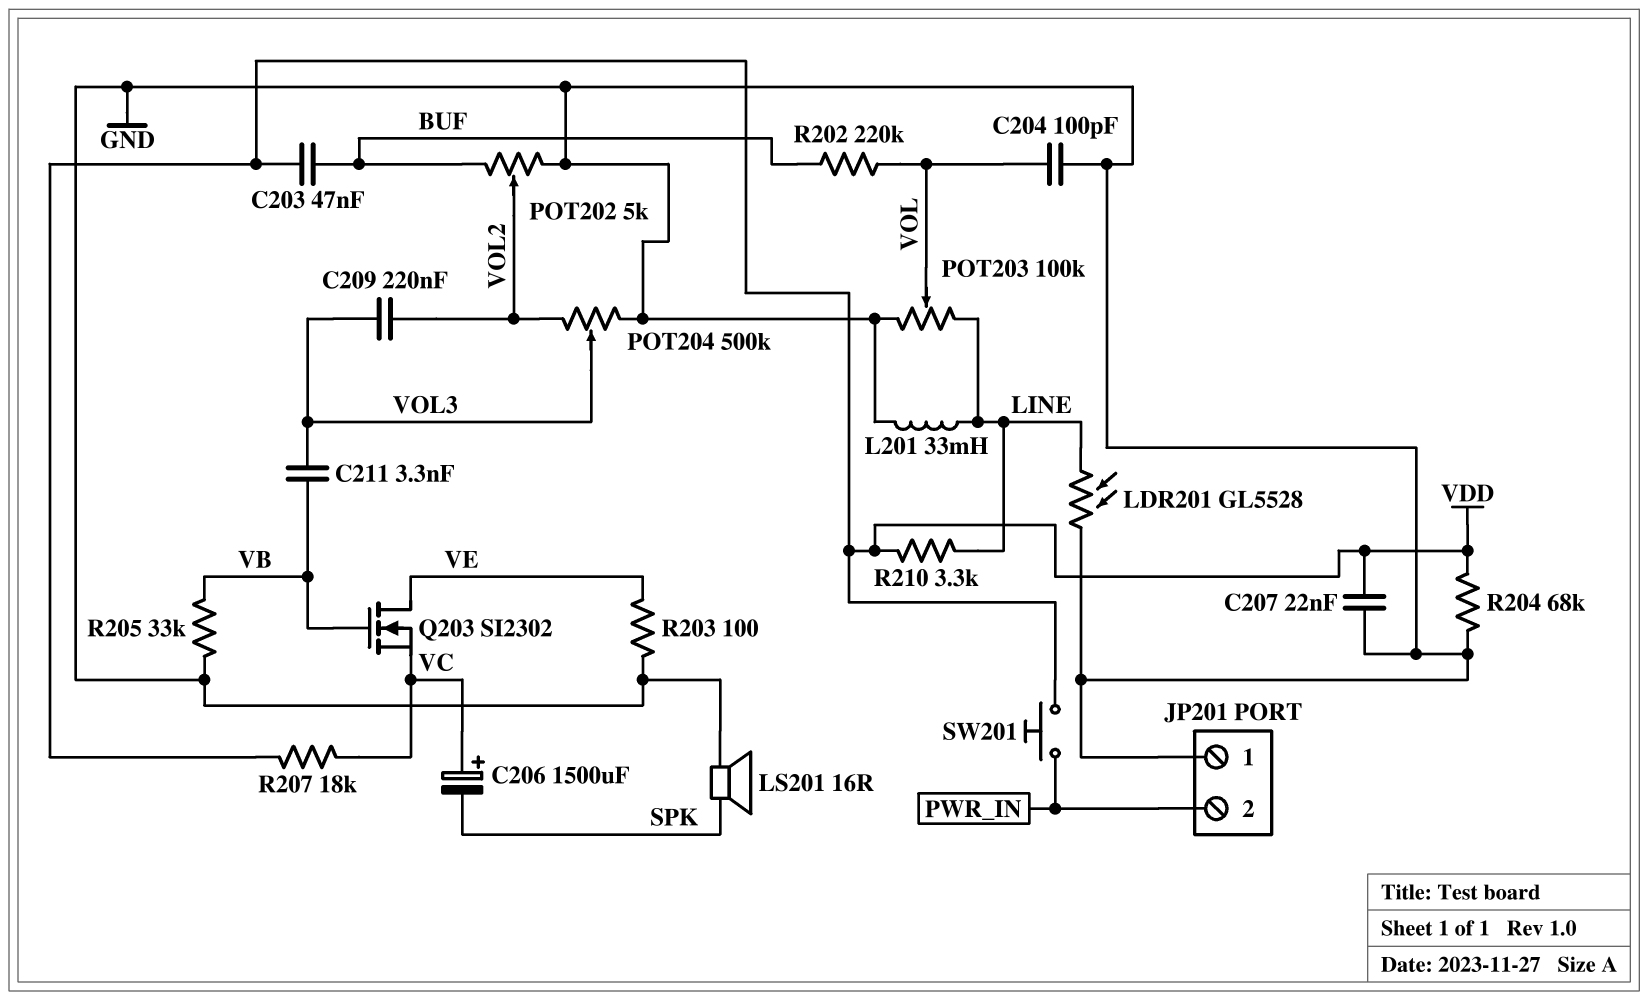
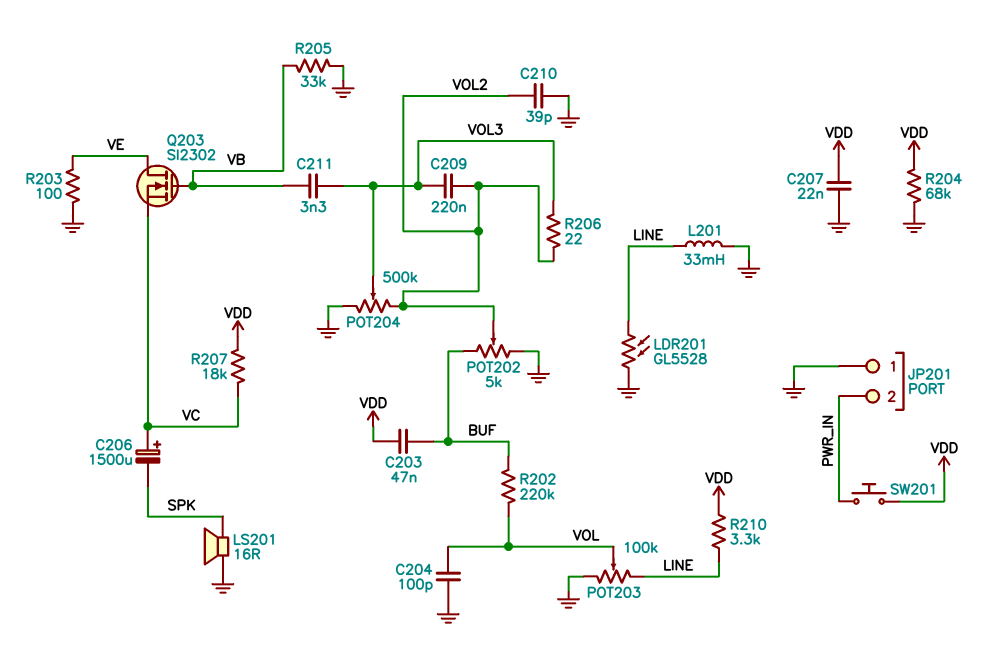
C210: none -> 39pF (GND, VOL2)
R206: none -> 22 (VOL2, VOL3)

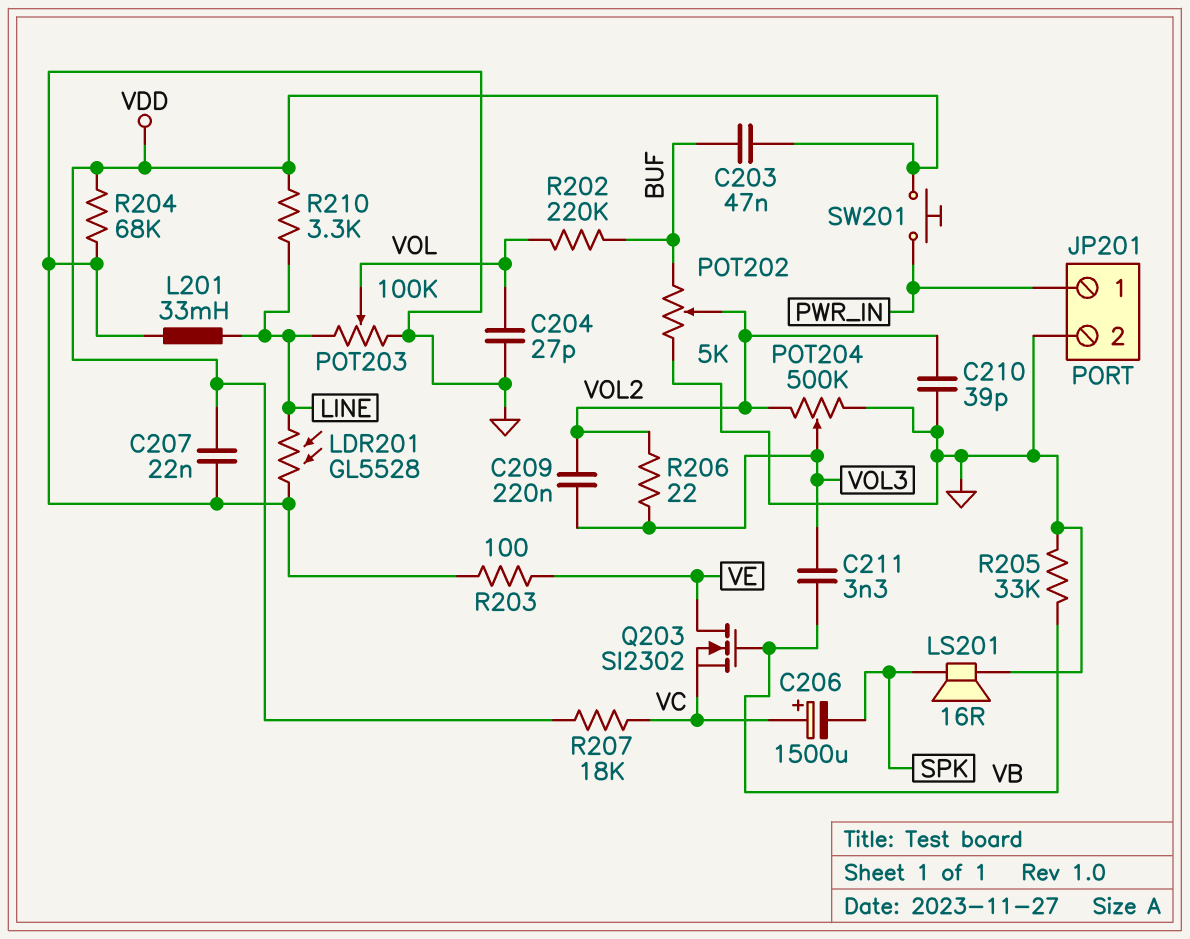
C204: 100pF (GND, VOL) -> 27pF (GND, VOL)
JP201 pin 1: GND -> PWR_IN
JP201 pin 2: PWR_IN -> GND

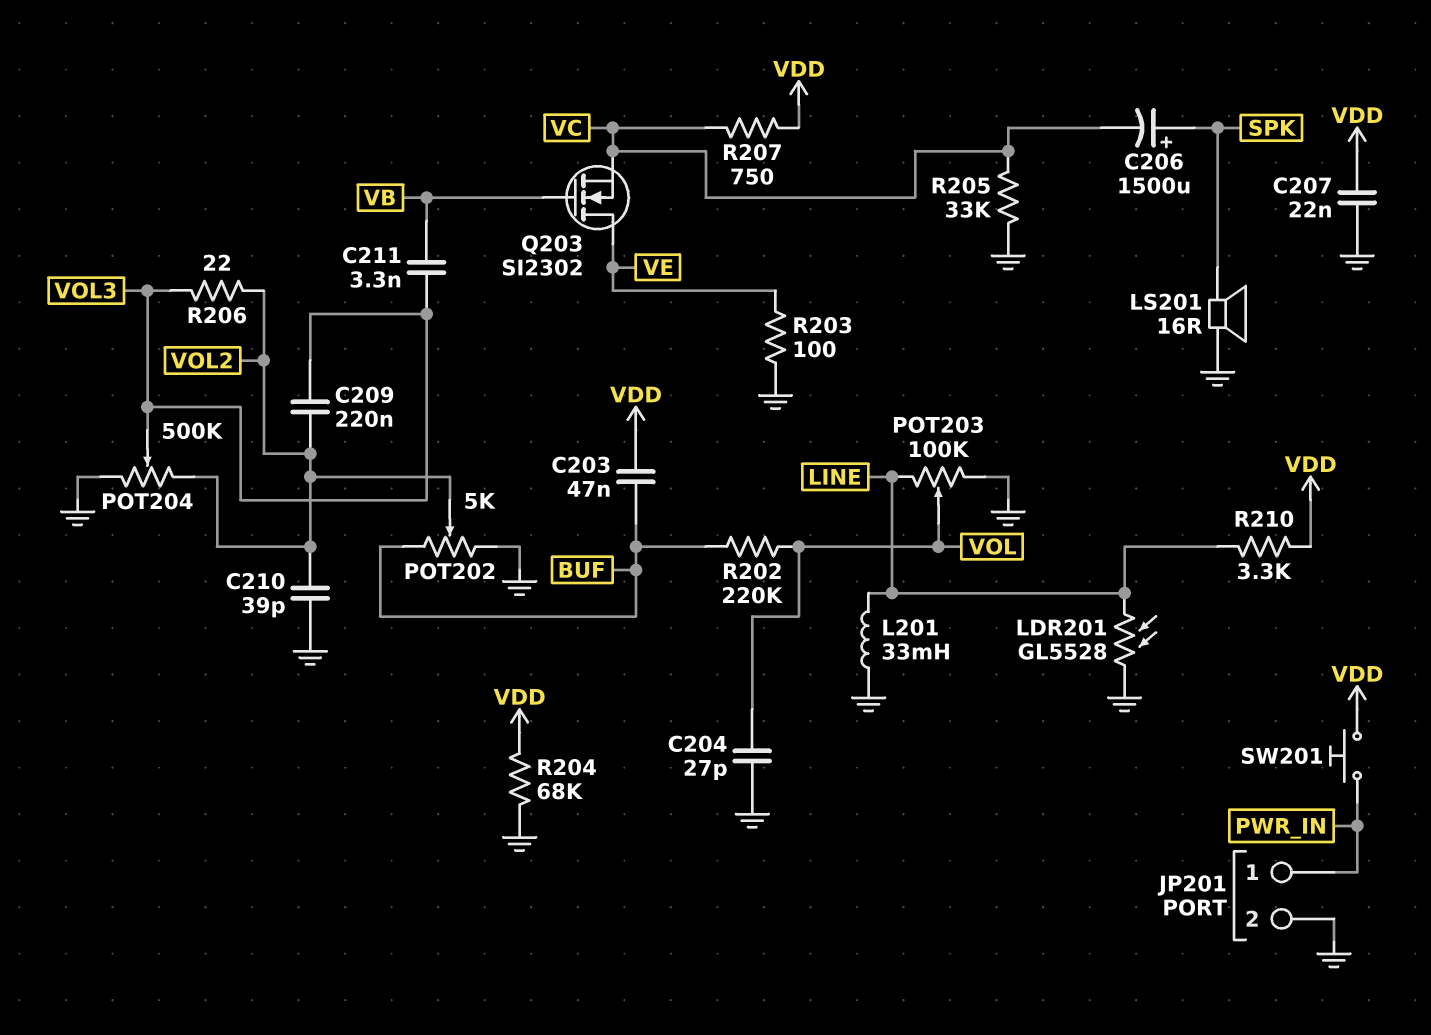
C206: 1500uF (plus VC, minus SPK) -> 1500uF (plus SPK, minus VC)
R205: 33k (GND, VB) -> 33k (GND, VC)
R207: 18k (VC, VDD) -> 750 (VC, VDD)

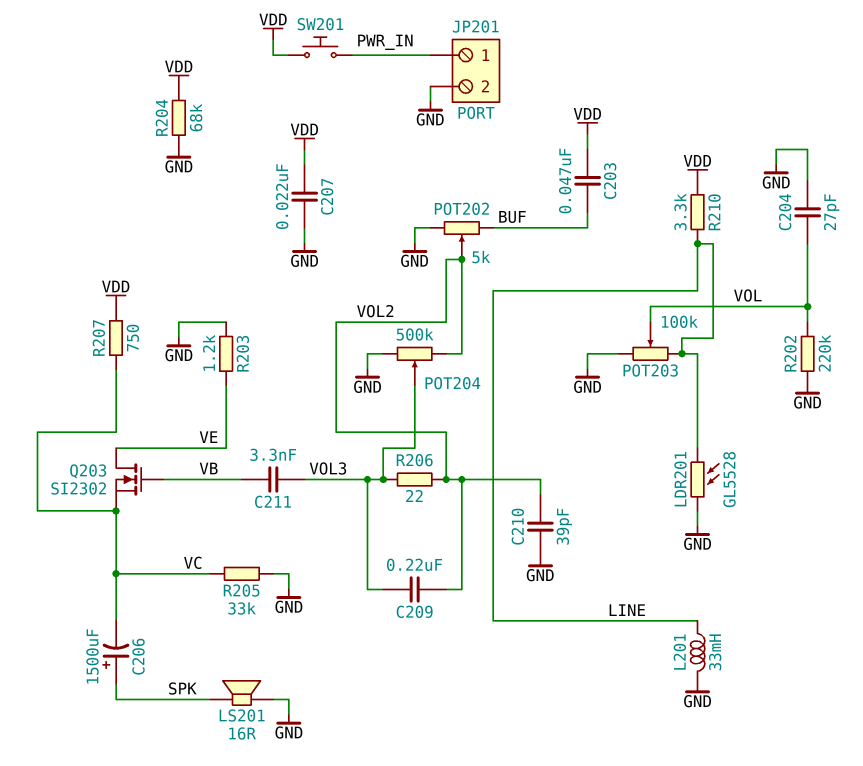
R202: 220k (BUF, VOL) -> 220k (GND, VOL)
R203: 100 (GND, VE) -> 1.2k (GND, VE)

